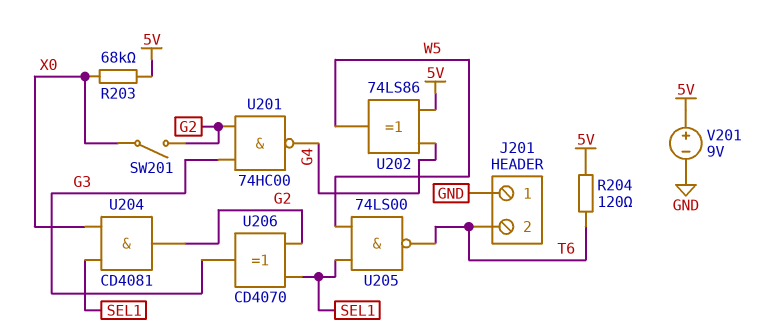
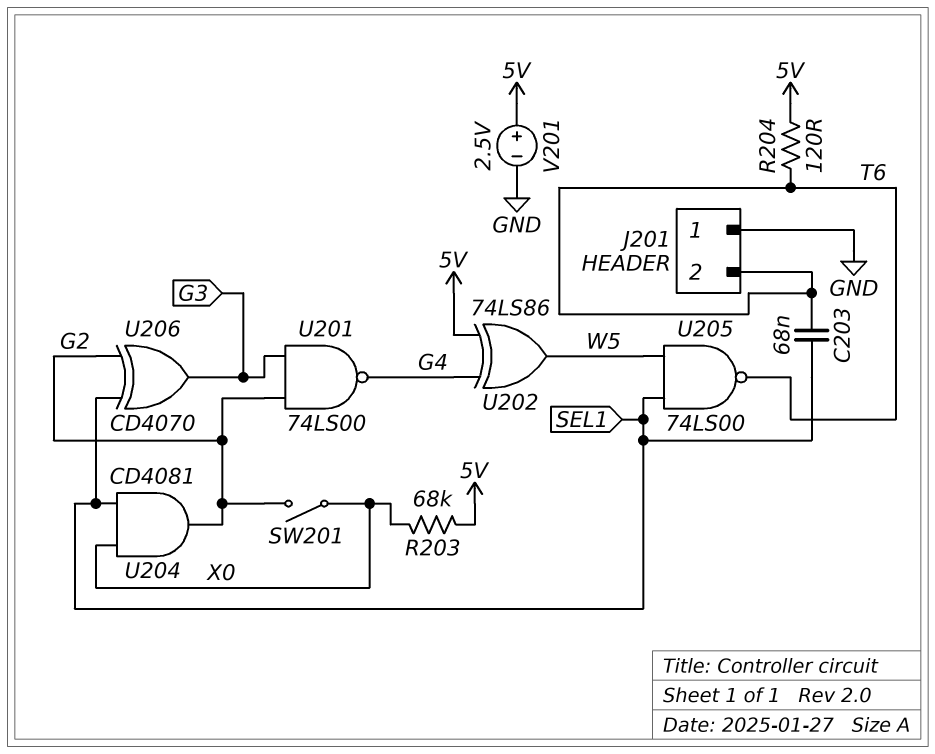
C203: none -> 68nF (SEL1, T6)
U201: NAND 74HC00 (in G2, in G3, out G4) -> NAND 74LS00 (in G2, in G3, out G4)
V201: 9V (plus 5V, minus GND) -> 2.5V (plus 5V, minus GND)

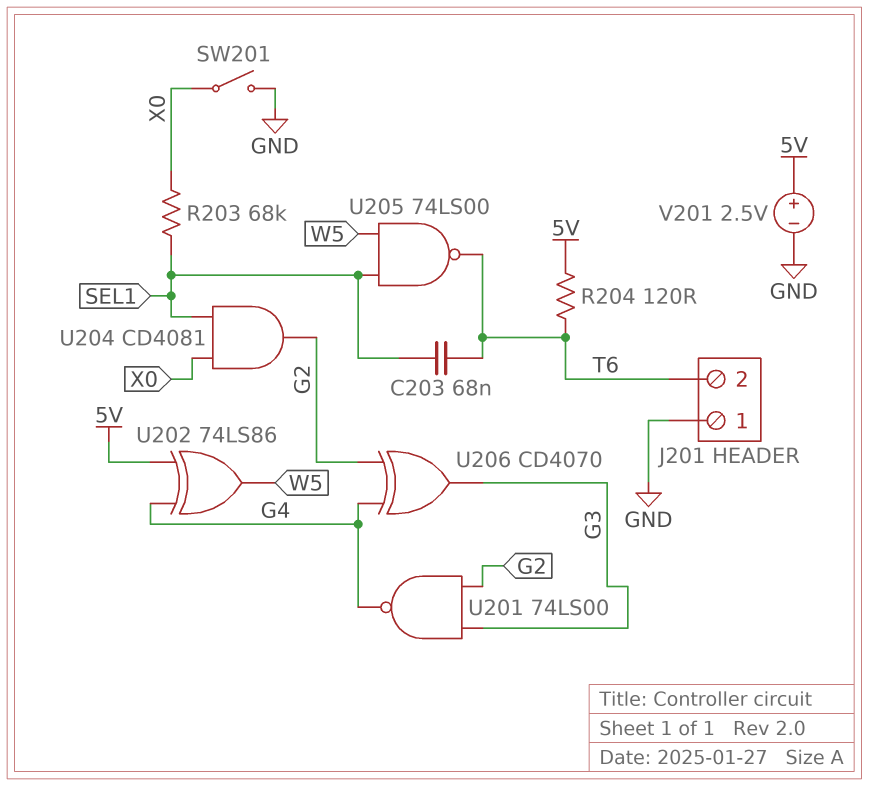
R203: 68k (5V, X0) -> 68k (SEL1, X0)
SW201: switch (G2, X0) -> switch (GND, X0)
U206: XOR CD4070 (in G2, in SEL1, out G3) -> XOR CD4070 (in G2, in G4, out G3)

